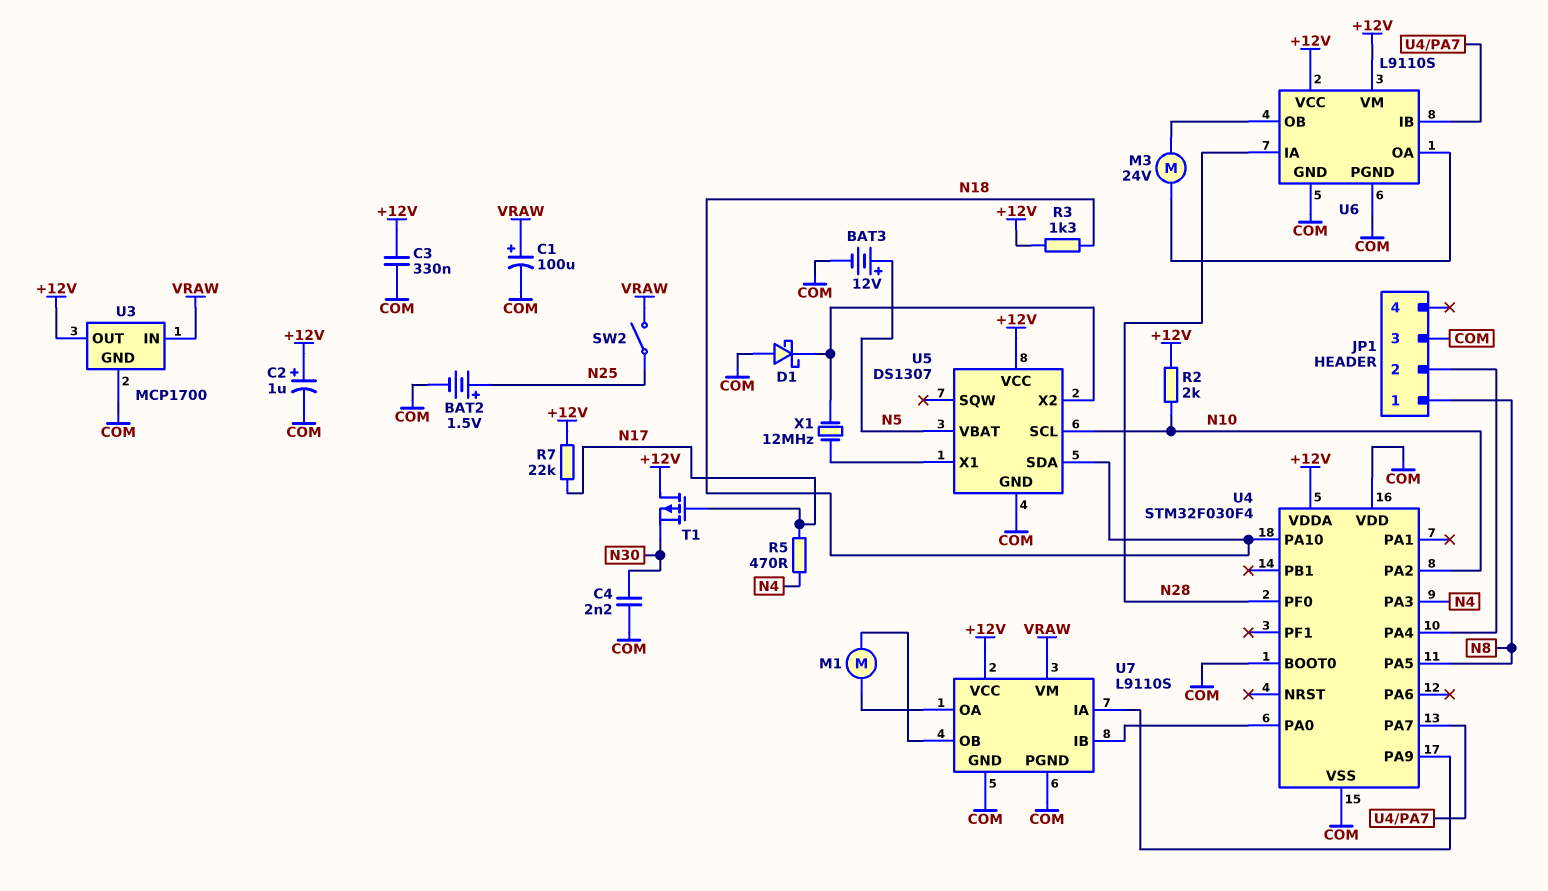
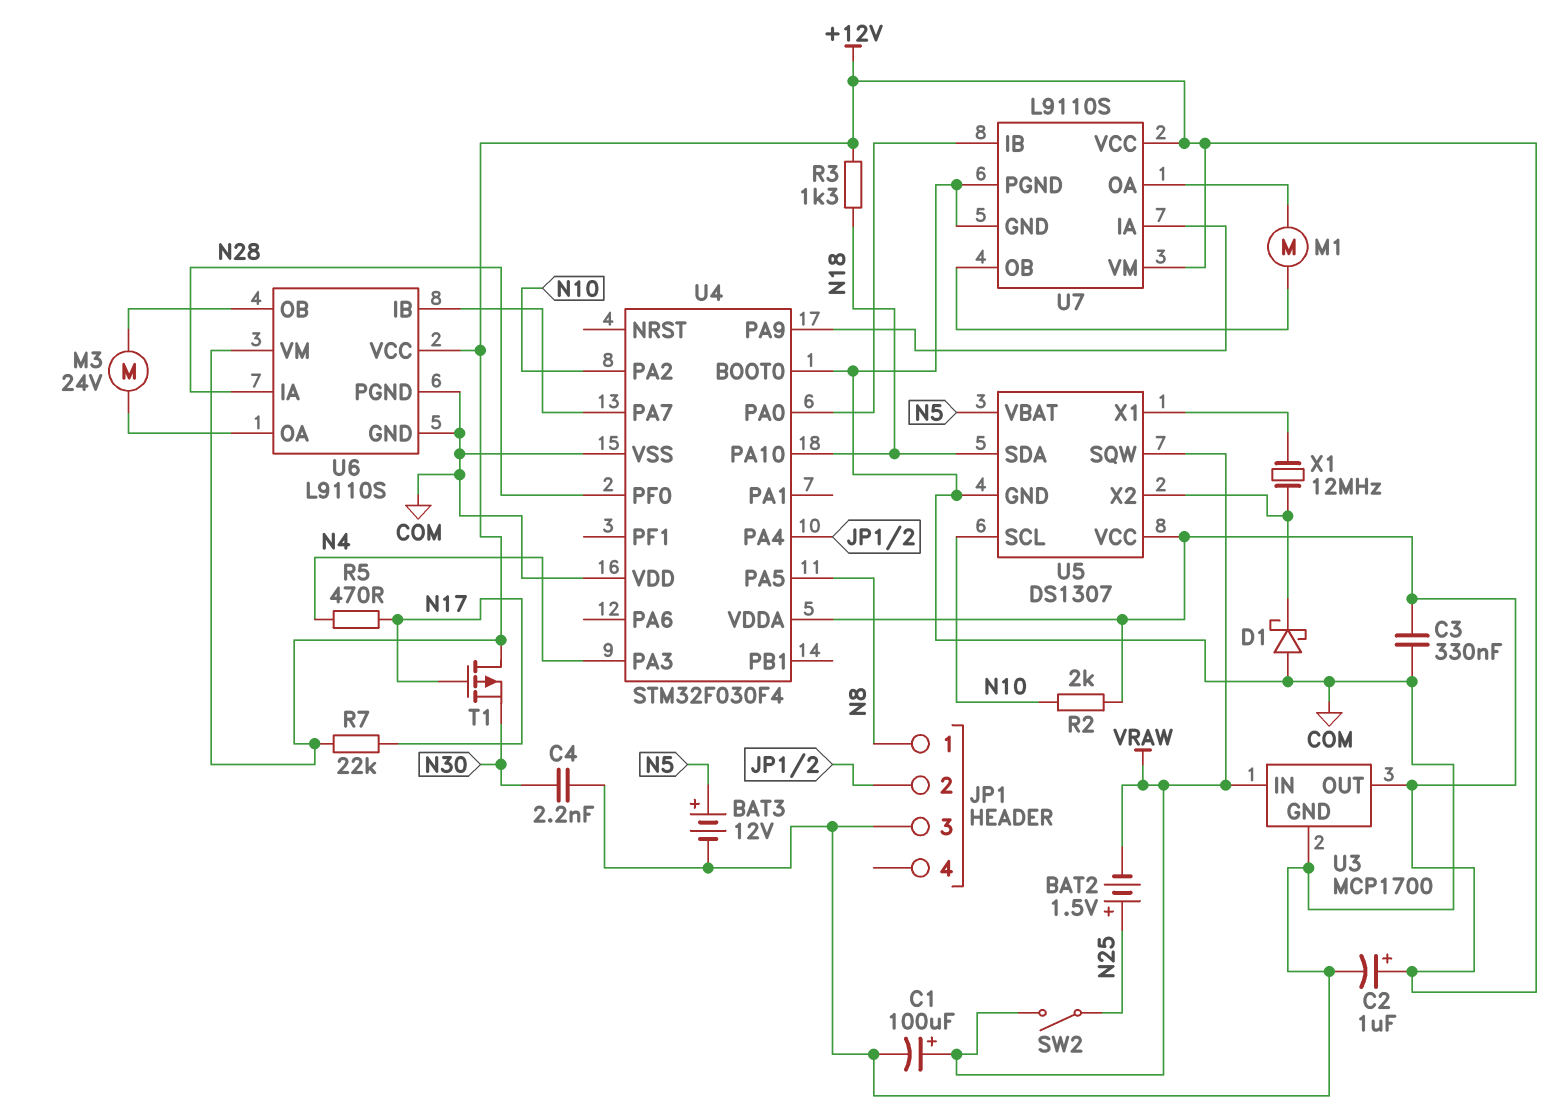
BAT2: 1.5V (plus N25, minus COM) -> 1.5V (plus N25, minus VRAW)
U5 pin SQW: none -> VRAW
U7 pin VM: VRAW -> +12V

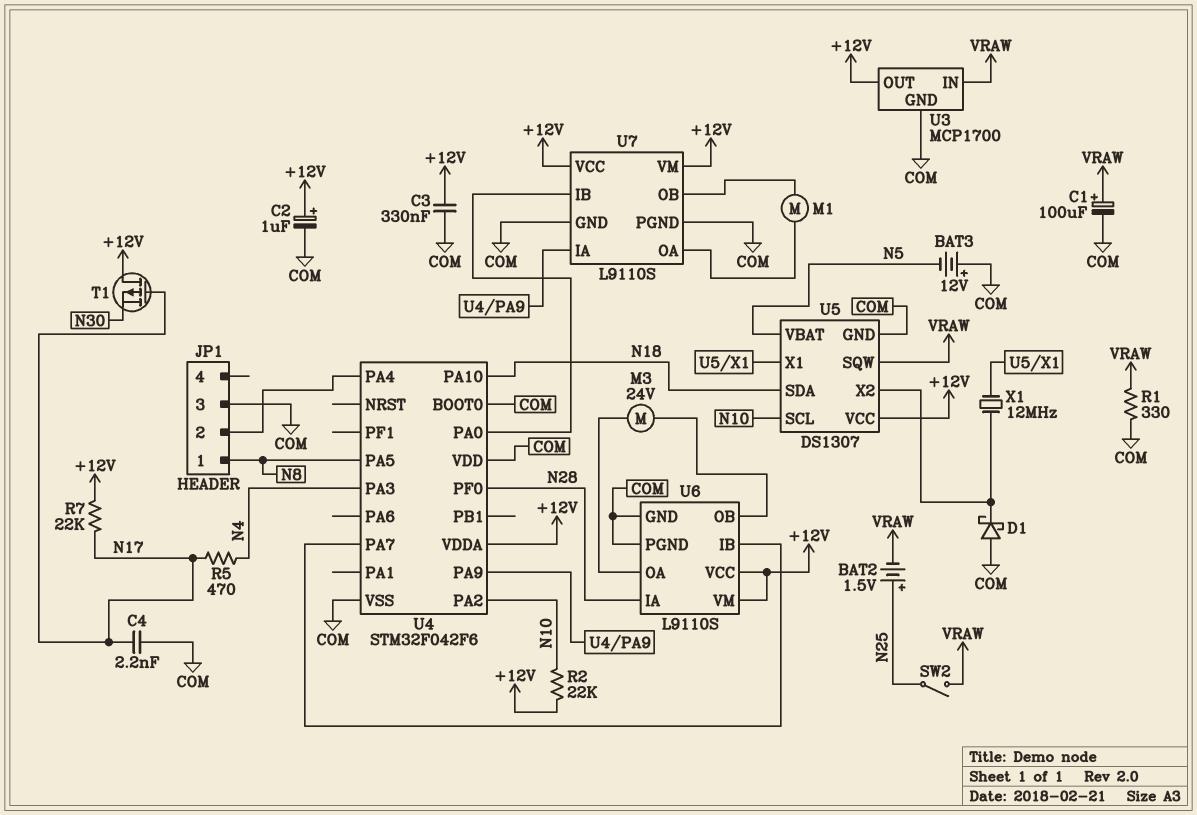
BAT3: 12V (plus N5, minus COM) -> 12V (plus COM, minus N5)
C4: 2.2nF (COM, N30) -> 2.2nF (COM, N17)
R1: none -> 330 (COM, VRAW)
R2: 2k (+12V, N10) -> 22k (+12V, N10)
R3: 1.3k (+12V, N18) -> none
U4: STM32F030F4 -> STM32F042F6

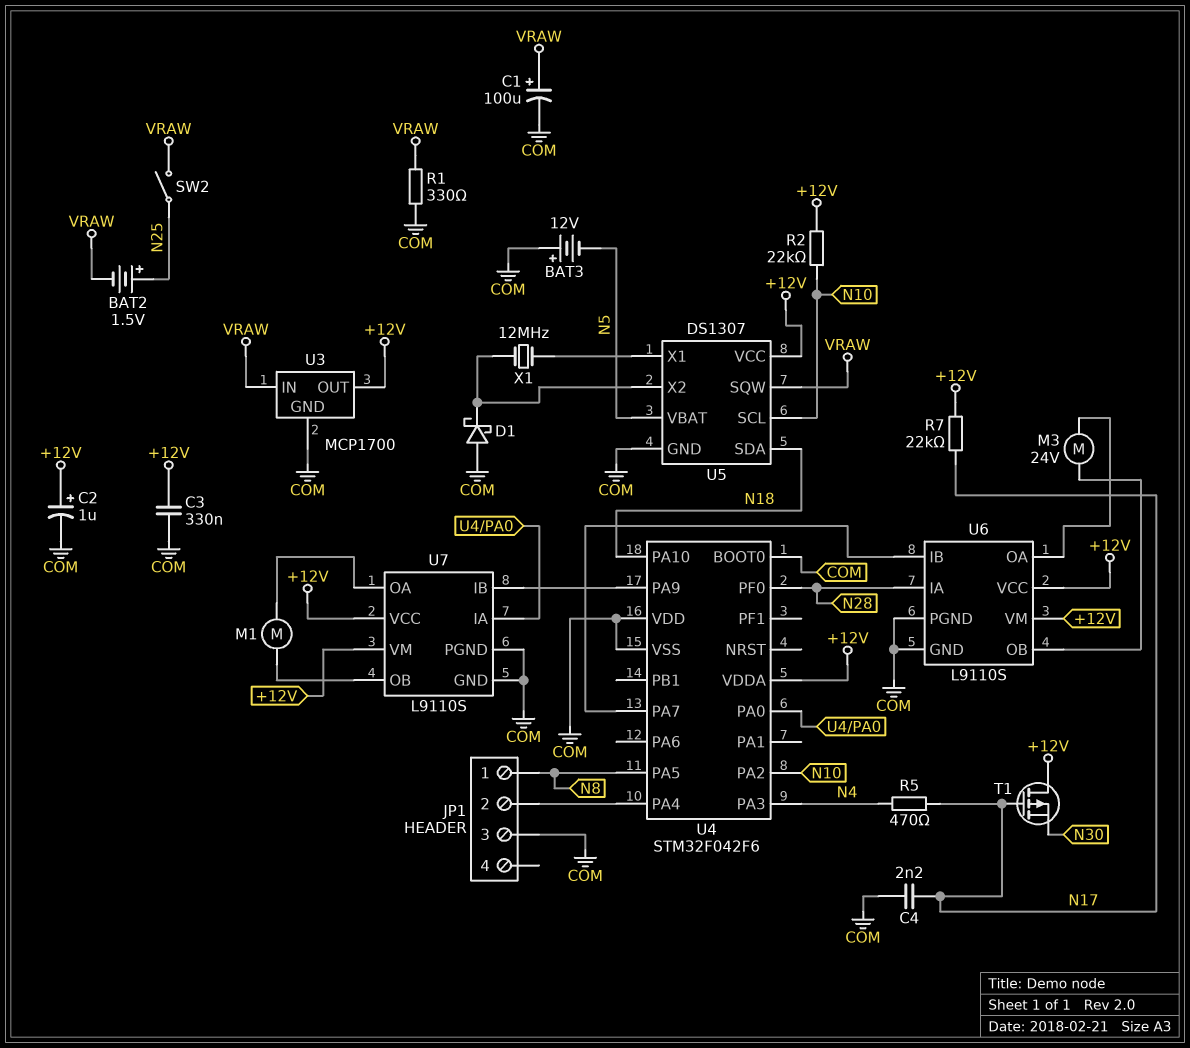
U7 pin IA: U4/PA9 -> U4/PA0
U7 pin IB: U4/PA0 -> U4/PA9

